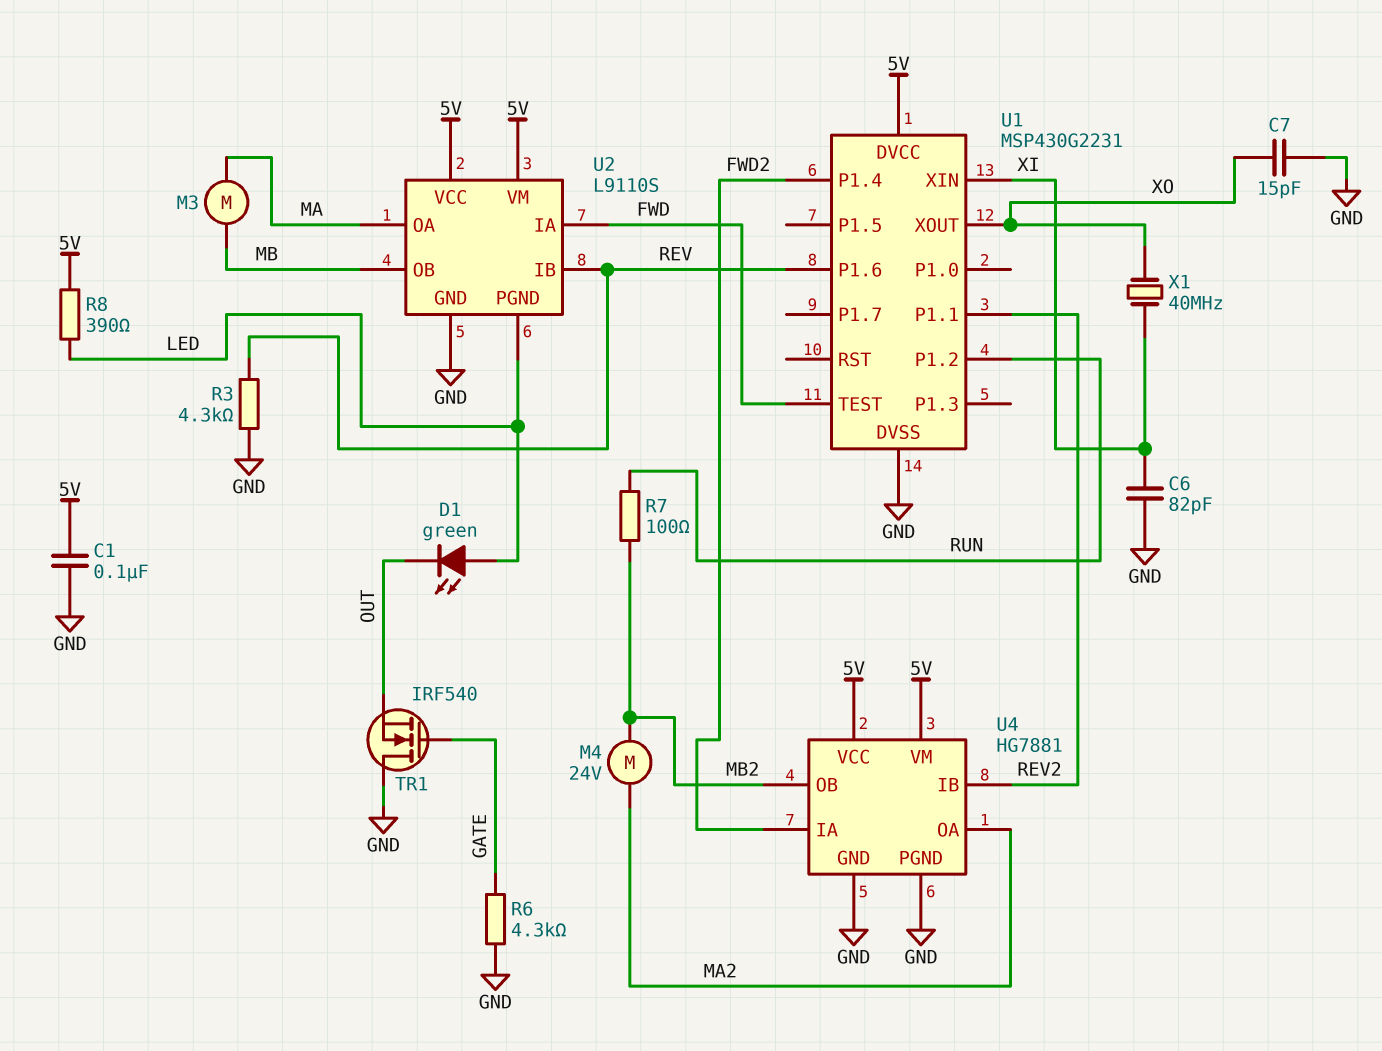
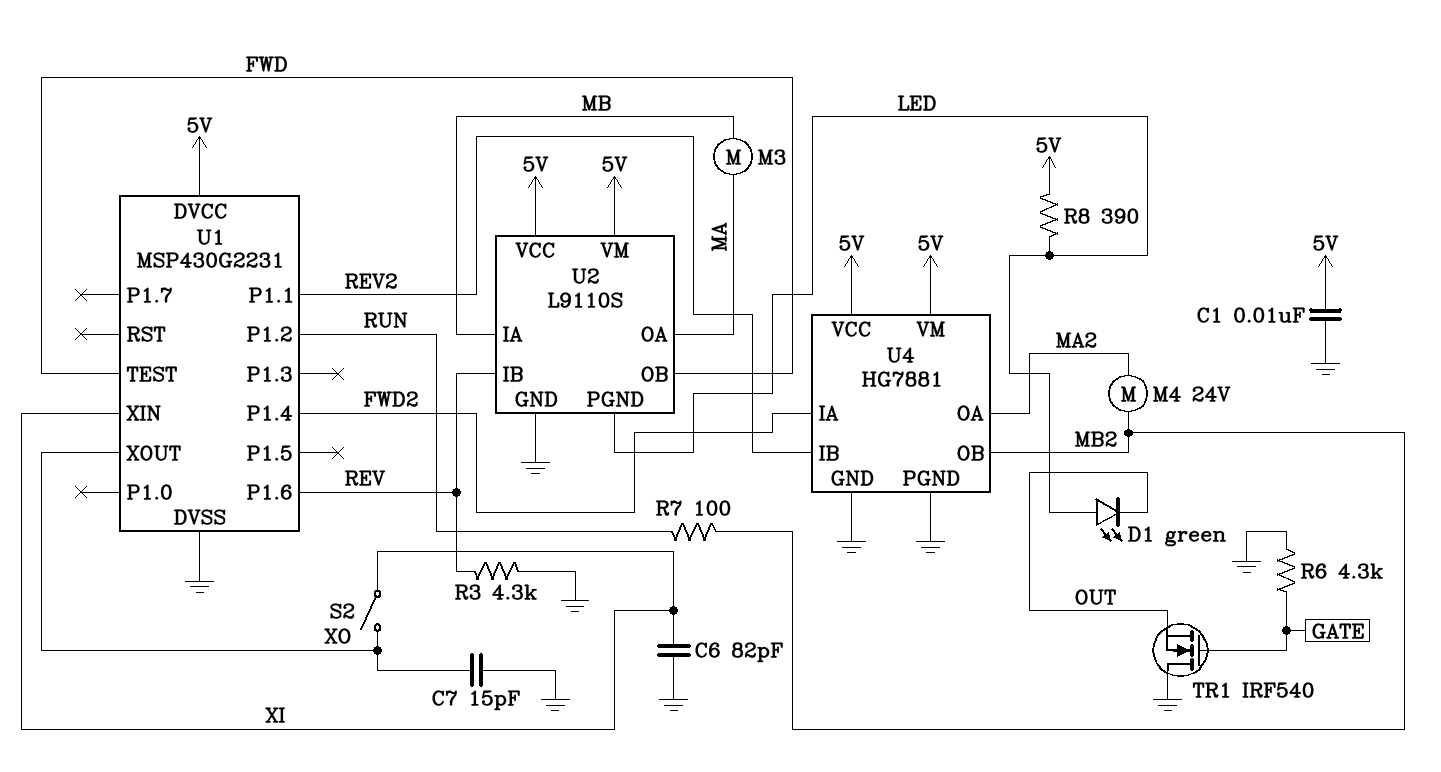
C1: 100nF (5V, GND) -> 10nF (5V, GND)
S2: none -> switch (XI, XO)
U2 pin IA: FWD -> MB
U2 pin OB: MB -> FWD
X1: 40MHz (XI, XO) -> none

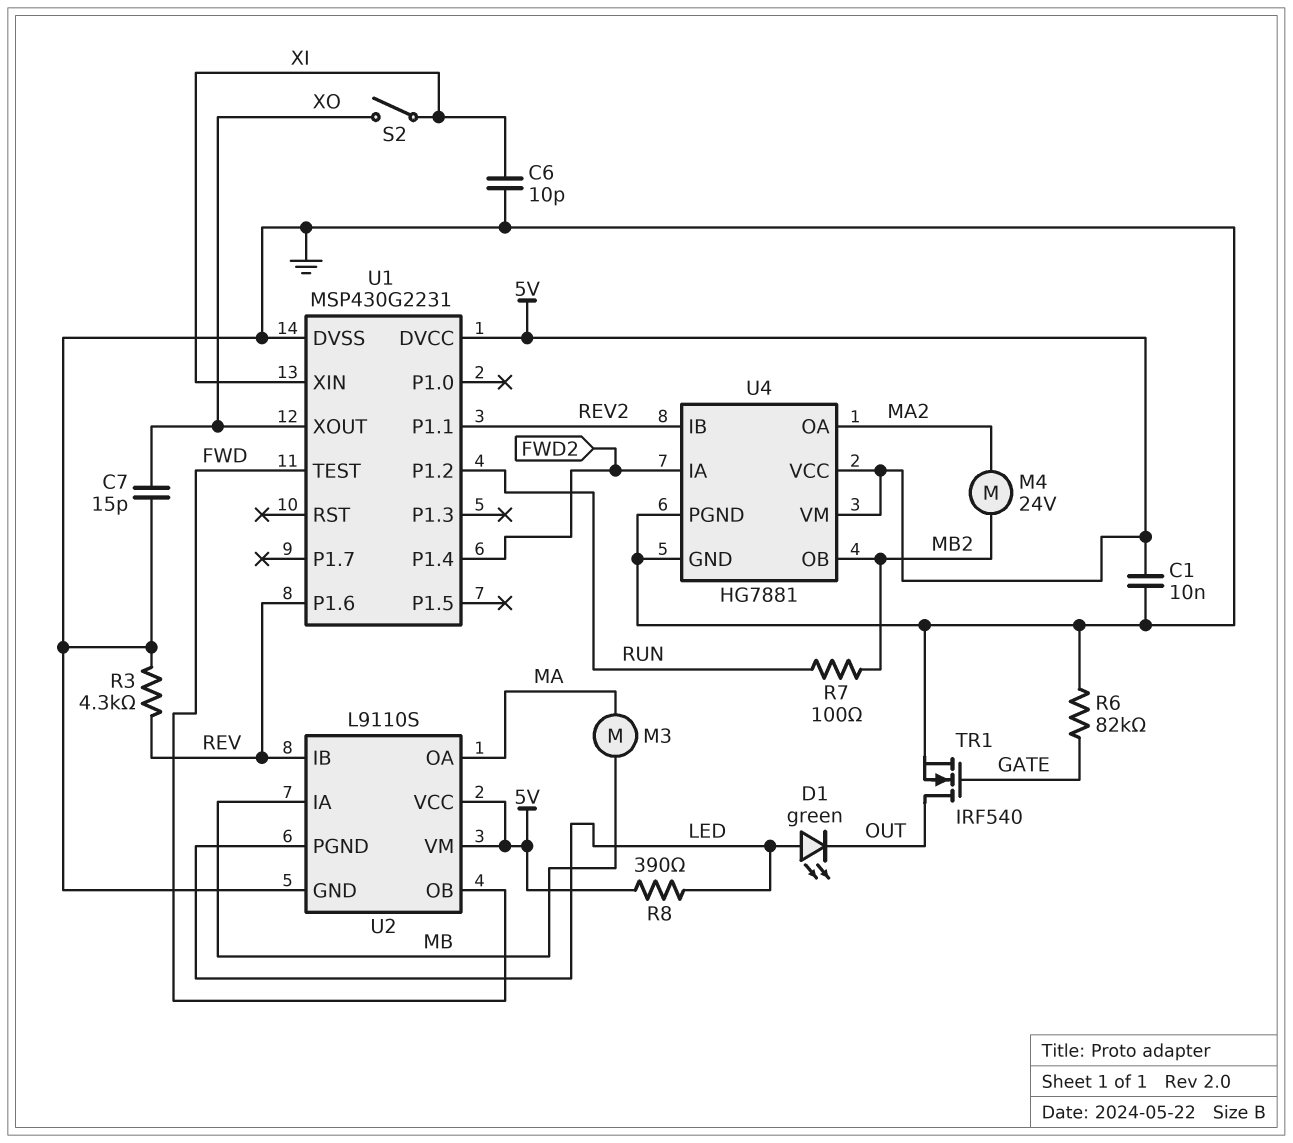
C6: 82pF (GND, XI) -> 10pF (GND, XI)
R6: 4.3k (GATE, GND) -> 82k (GATE, GND)
TR1: NMOS IRF540 (G GATE, D GND, S OUT) -> NMOS IRF540 (G GATE, D OUT, S GND)

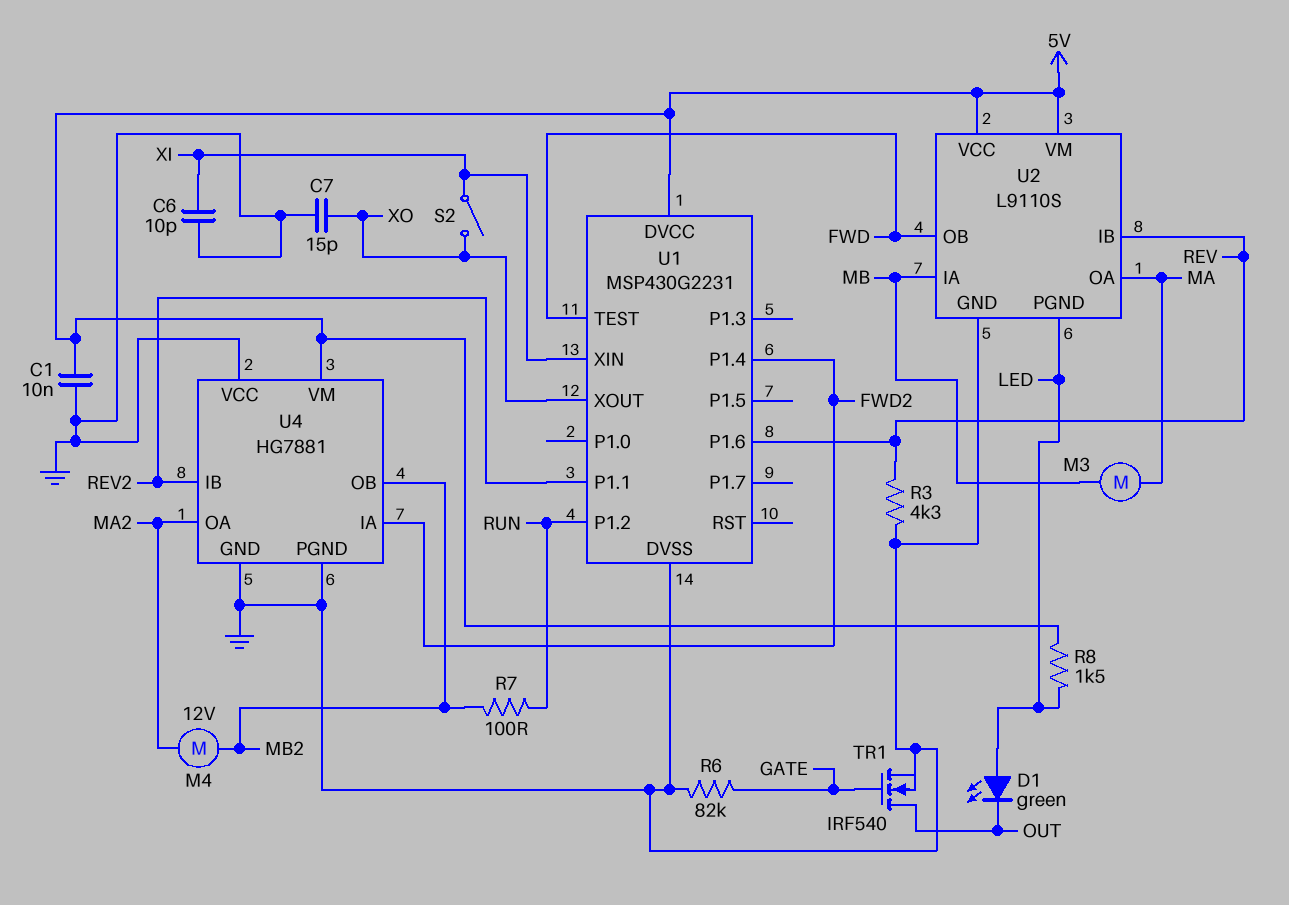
M4: motor 24V (MA2, MB2) -> motor 12V (MA2, MB2)
R8: 390 (5V, LED) -> 1.5k (5V, LED)
U4 pin VCC: 5V -> GND

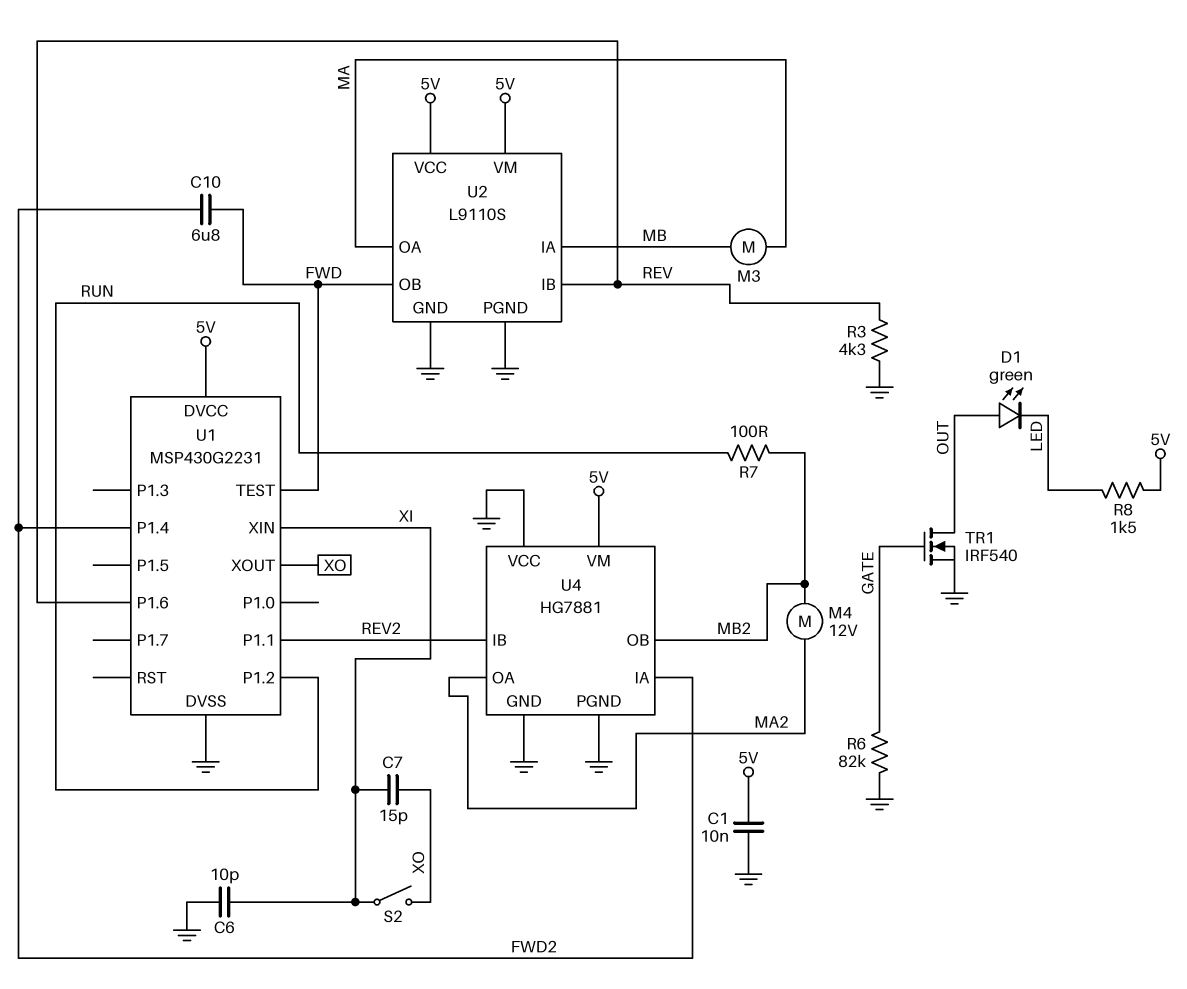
C7: 15pF (GND, XO) -> 15pF (XI, XO)
C10: none -> 6.8uF (FWD, FWD2)
D1: LED green (A LED, K OUT) -> LED green (A OUT, K LED)
U2 pin PGND: LED -> GND

